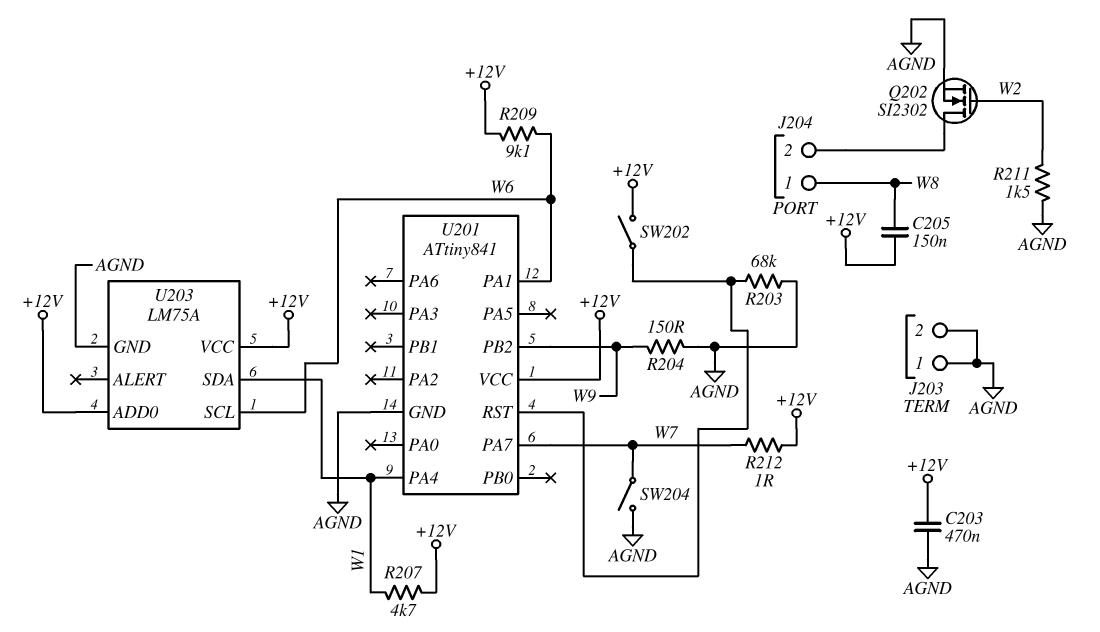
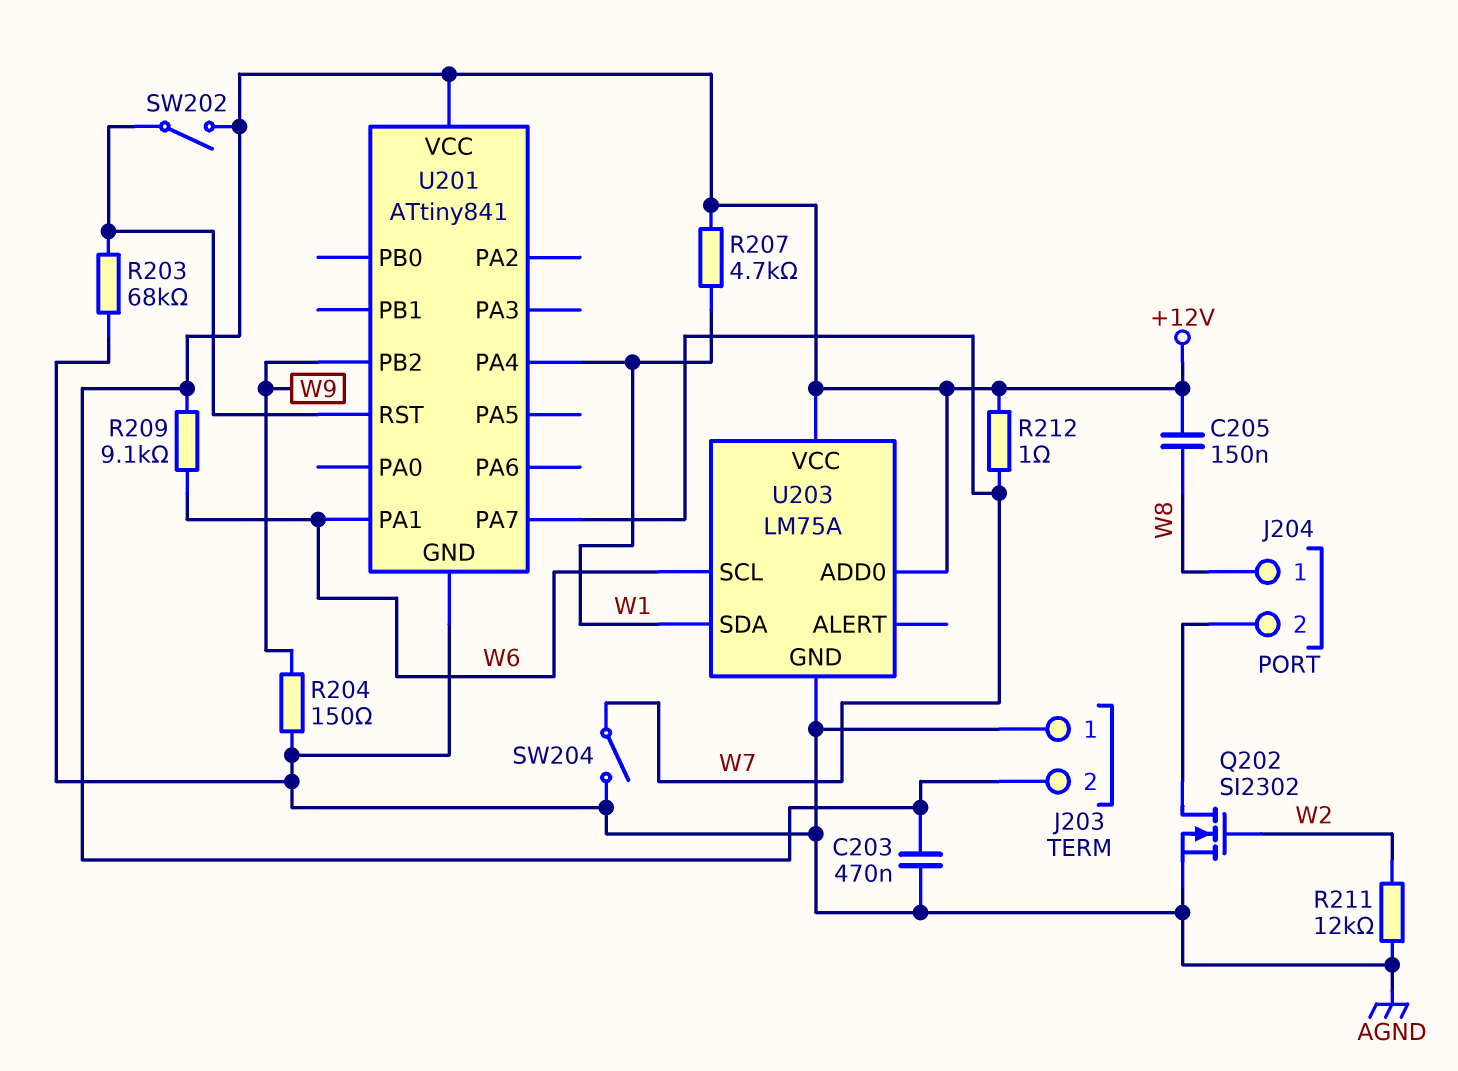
J203 pin 2: AGND -> +12V
R211: 1.5k (AGND, W2) -> 12k (AGND, W2)

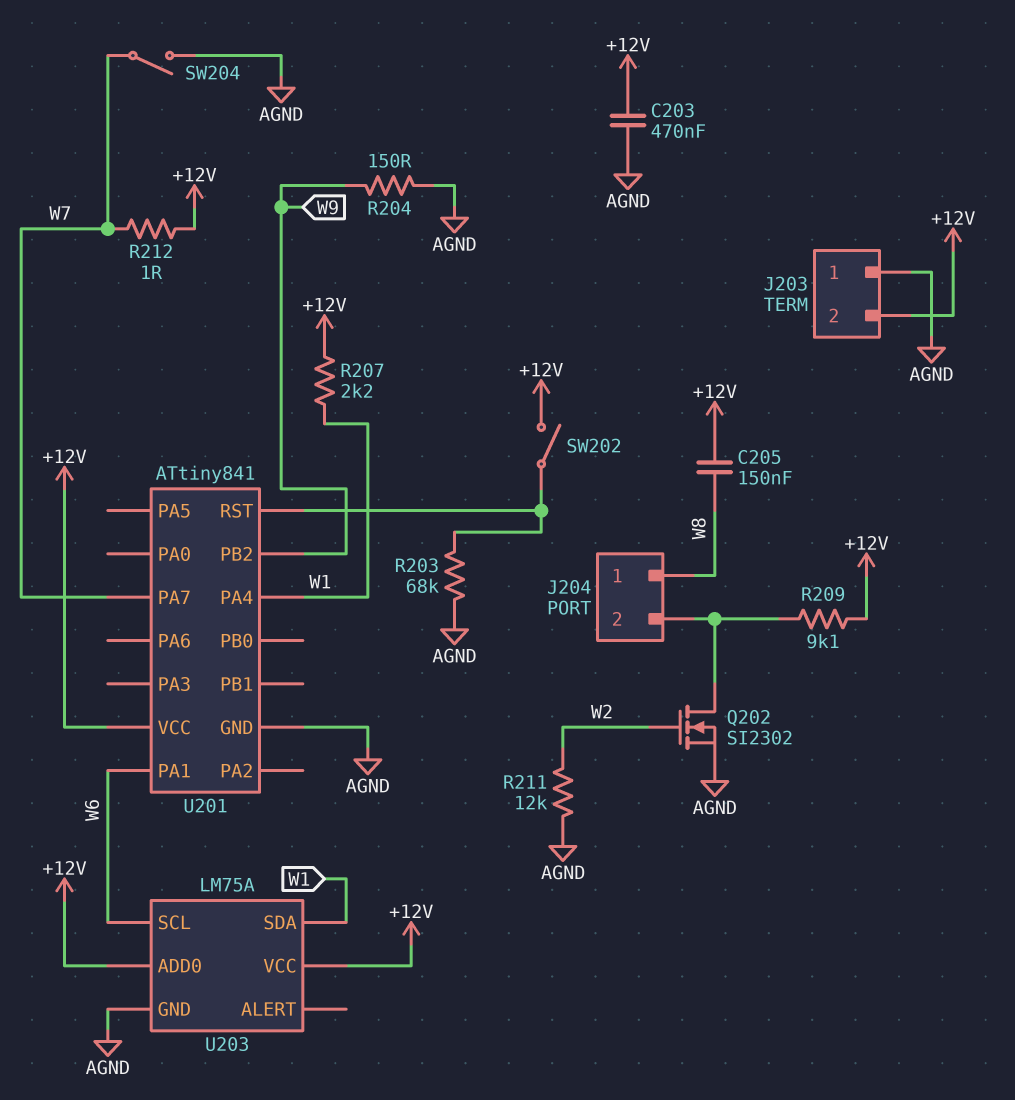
R207: 4.7k (+12V, W1) -> 2.2k (+12V, W1)
R209: 9.1k (+12V, W6) -> 9.1k (+12V, J204/2)

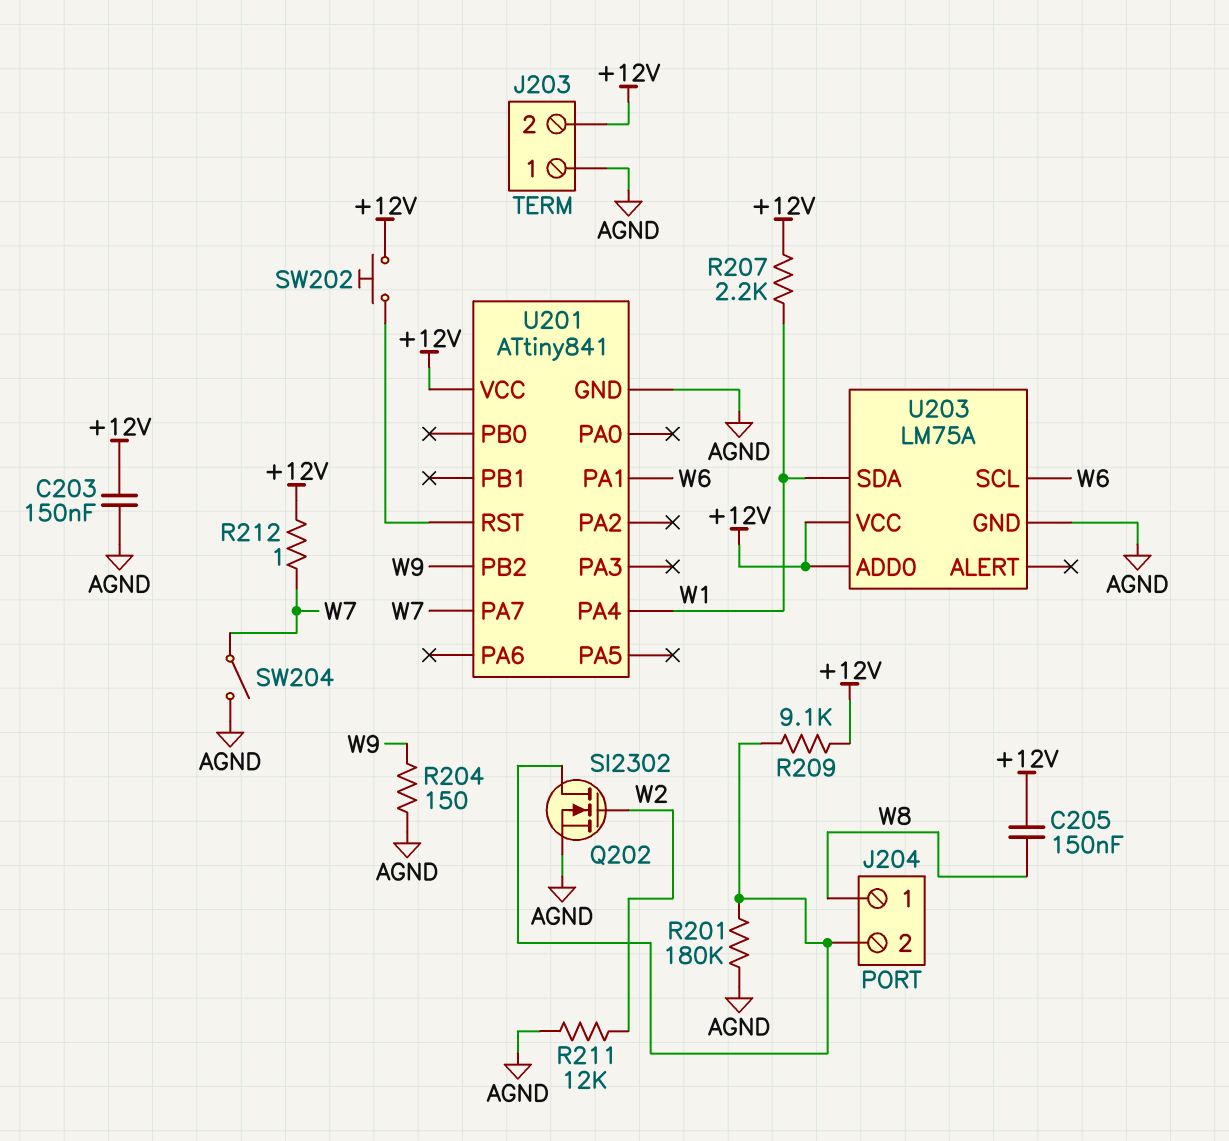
C203: 470nF (+12V, AGND) -> 150nF (+12V, AGND)
R201: none -> 180k (AGND, J204/2)
R203: 68k (AGND, U201/RST) -> none
SW202: switch (+12V, U201/RST) -> button (+12V, U201/RST)

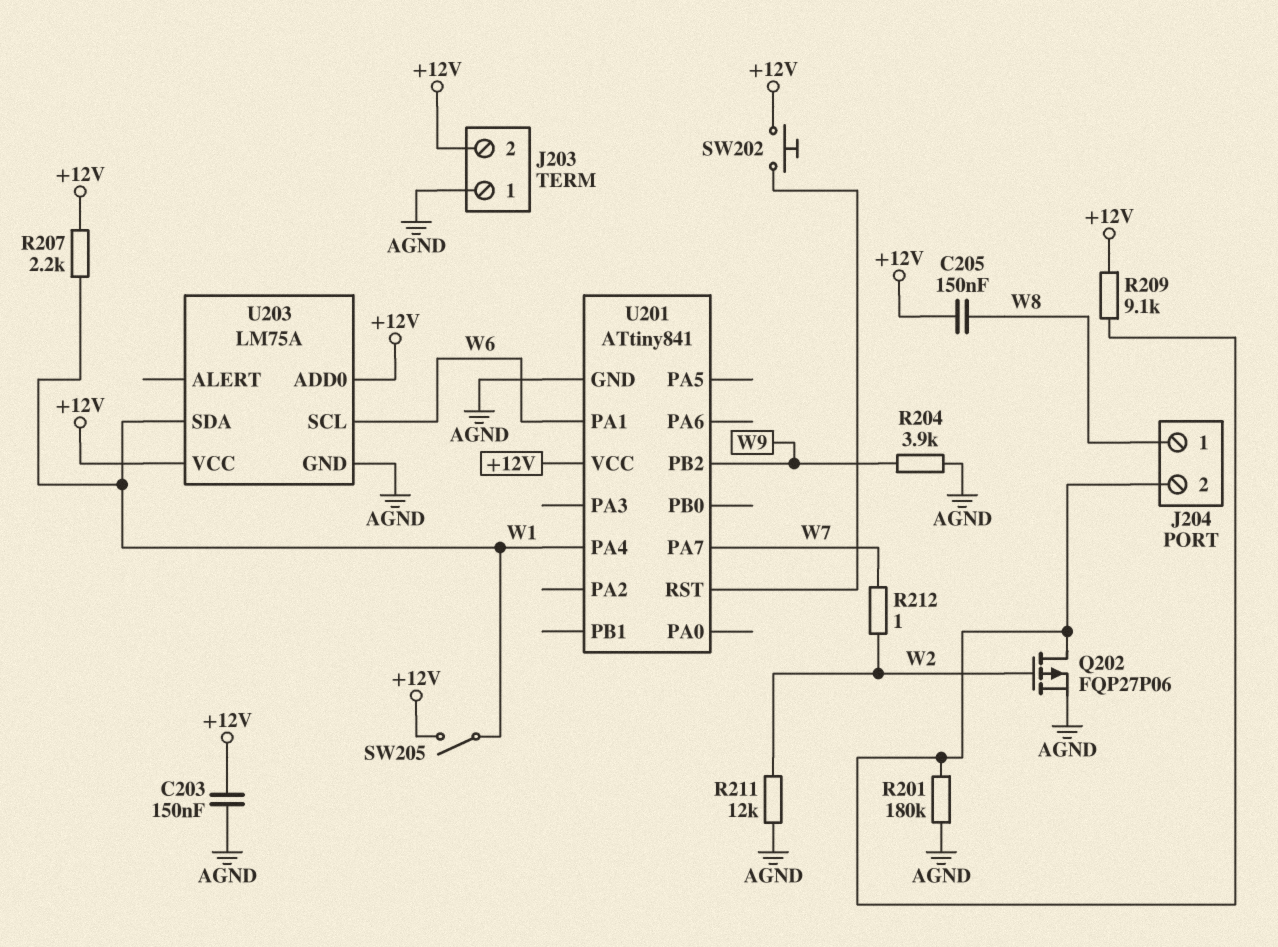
Q202: NMOS SI2302 (G W2, D J204/2, S AGND) -> PMOS FQP27P06 (G W2, D J204/2, S AGND)
R204: 150 (AGND, W9) -> 3.9k (AGND, W9)
R212: 1 (+12V, W7) -> 1 (W2, W7)
SW204: switch (AGND, W7) -> none
SW205: none -> switch (+12V, W1)

